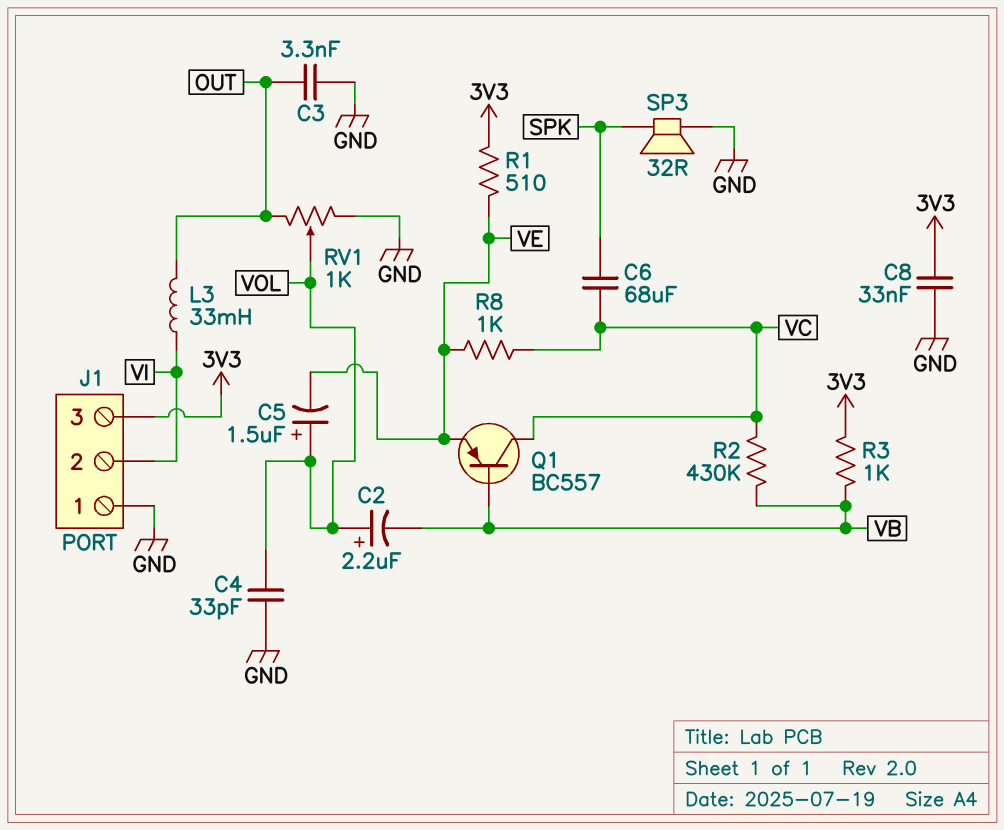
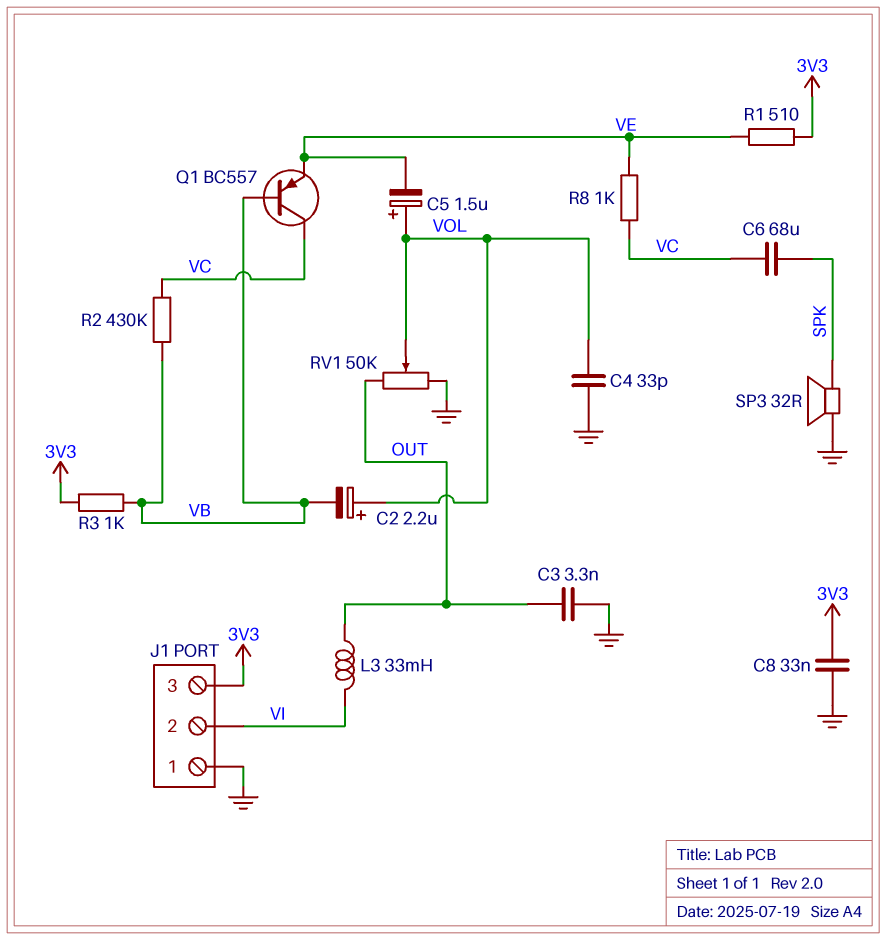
RV1: 1k (GND, OUT, wiper VOL) -> 50k (GND, OUT, wiper VOL)

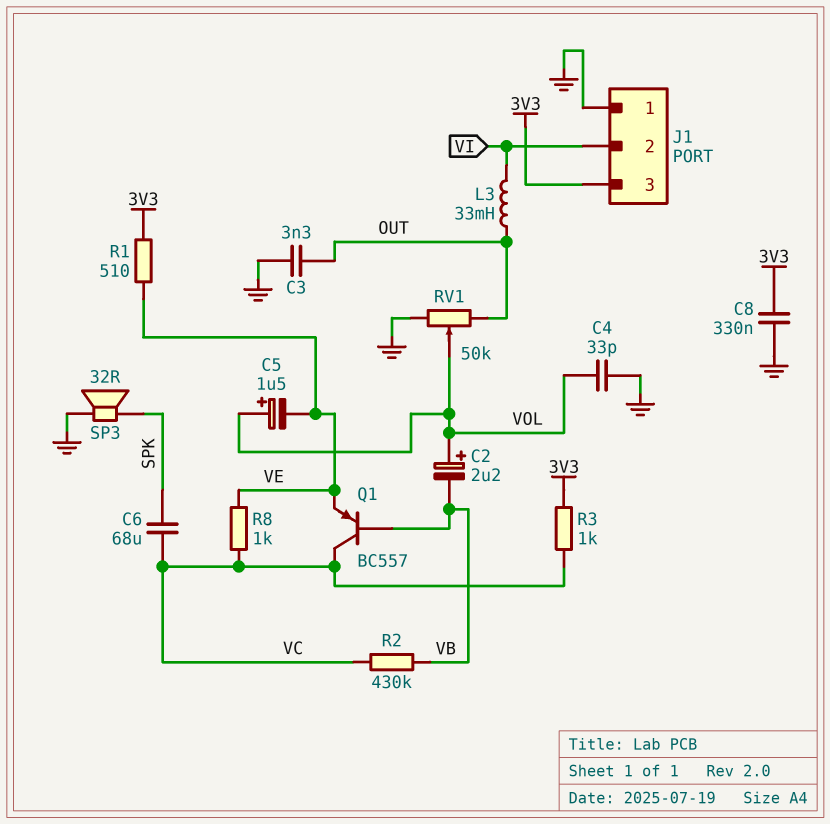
C8: 33nF (3V3, GND) -> 330nF (3V3, GND)
R3: 1k (3V3, VB) -> 1k (3V3, VC)

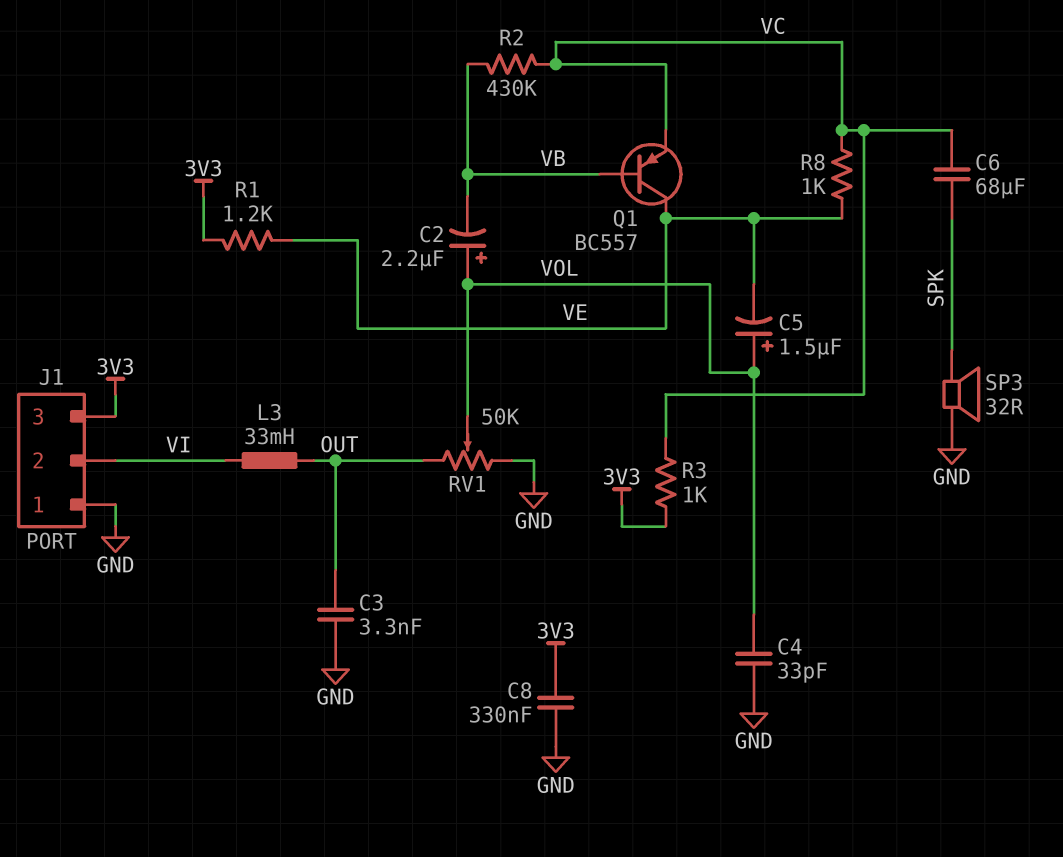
Q1: PNP BC557 (B VB, C VC, E VE) -> PNP BC557 (B VB, C VE, E VC)
R1: 510 (3V3, VE) -> 1.2k (3V3, VE)

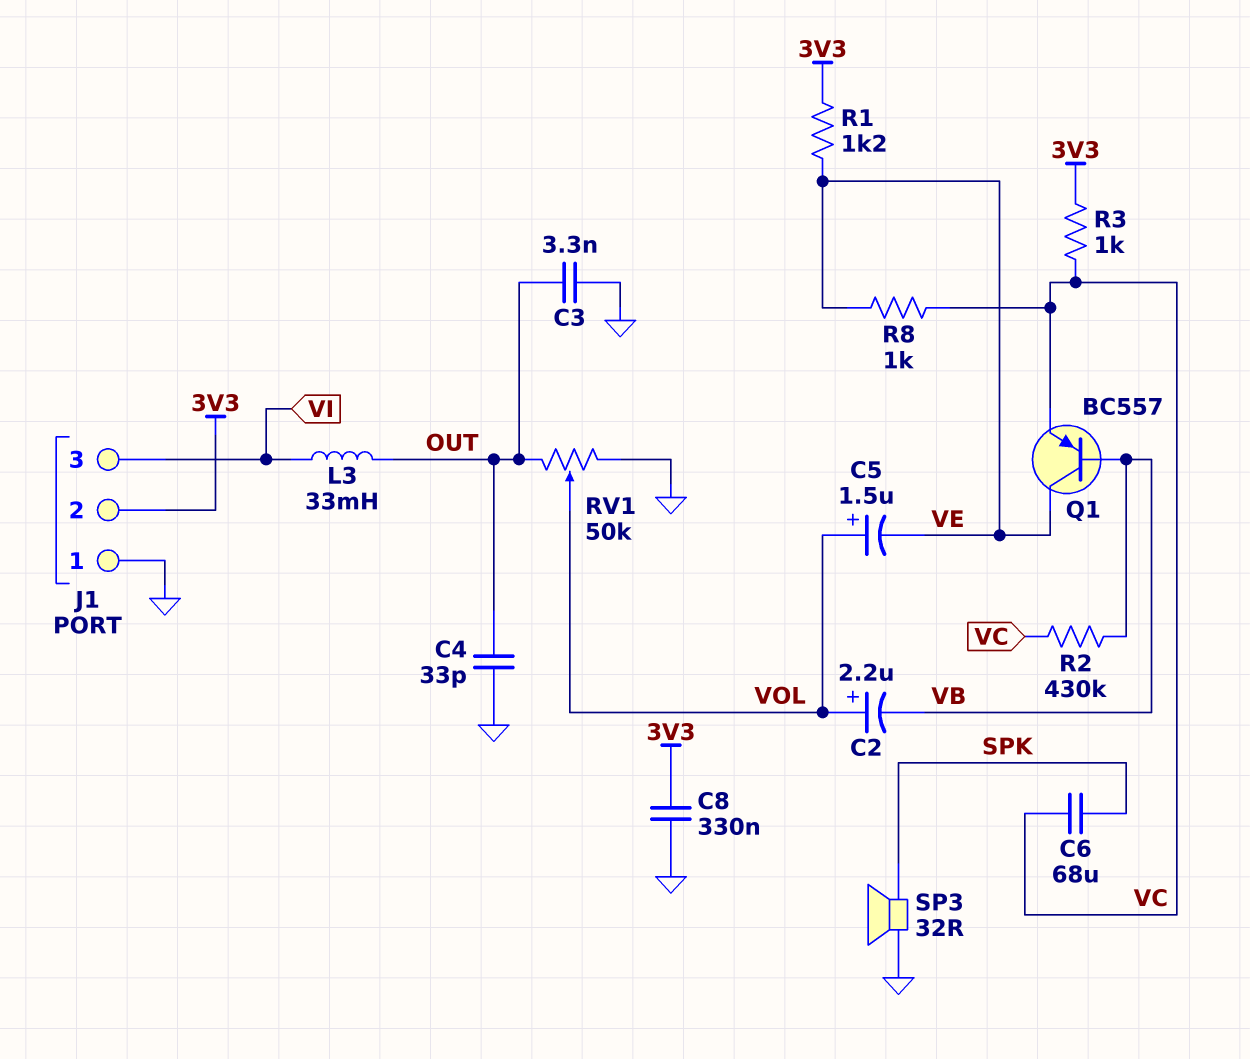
C4: 33pF (GND, VOL) -> 33pF (GND, OUT)
J1 pin 2: VI -> 3V3
J1 pin 3: 3V3 -> VI

